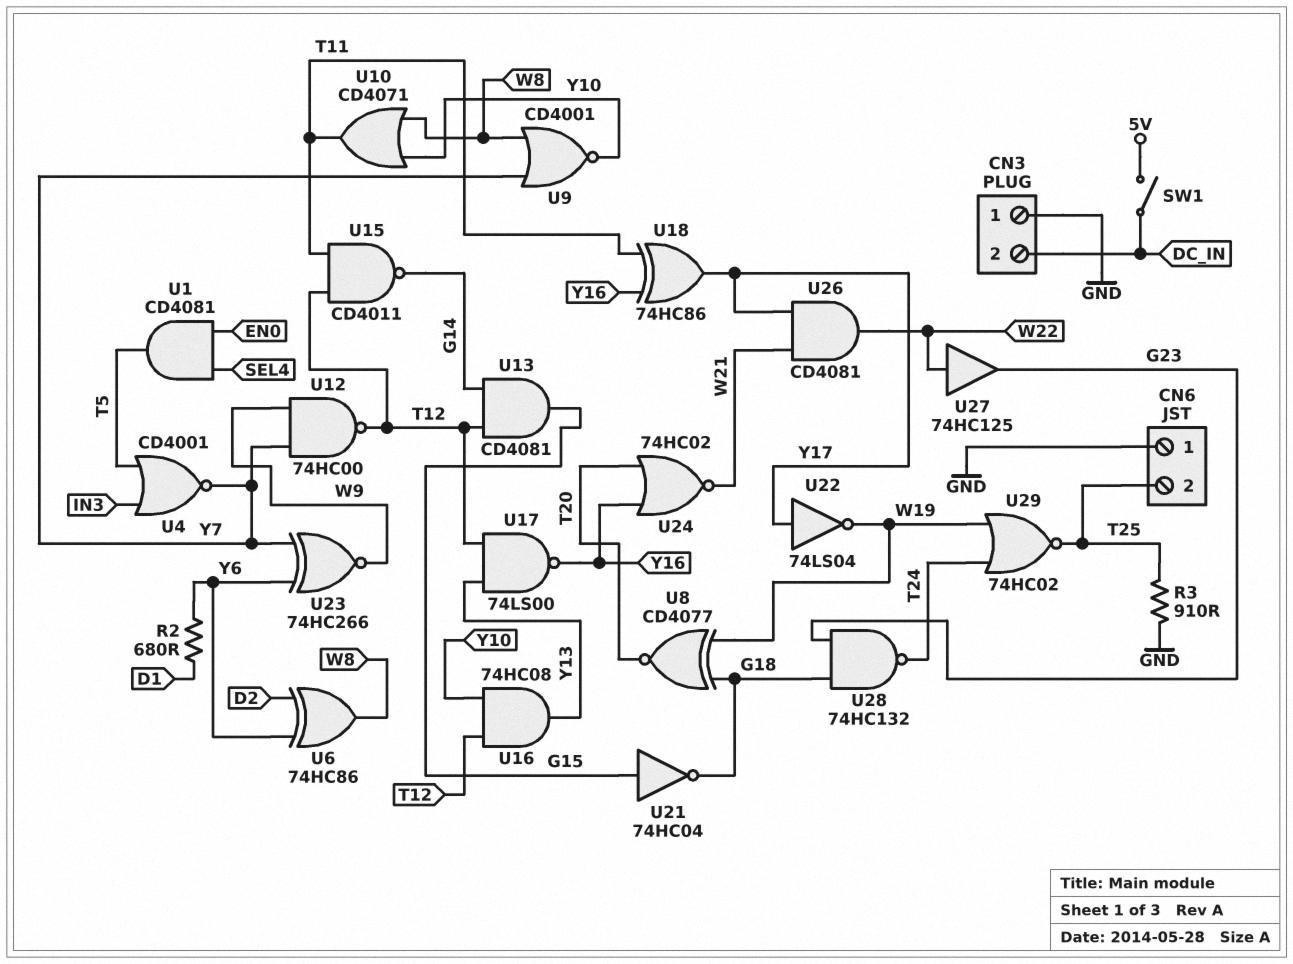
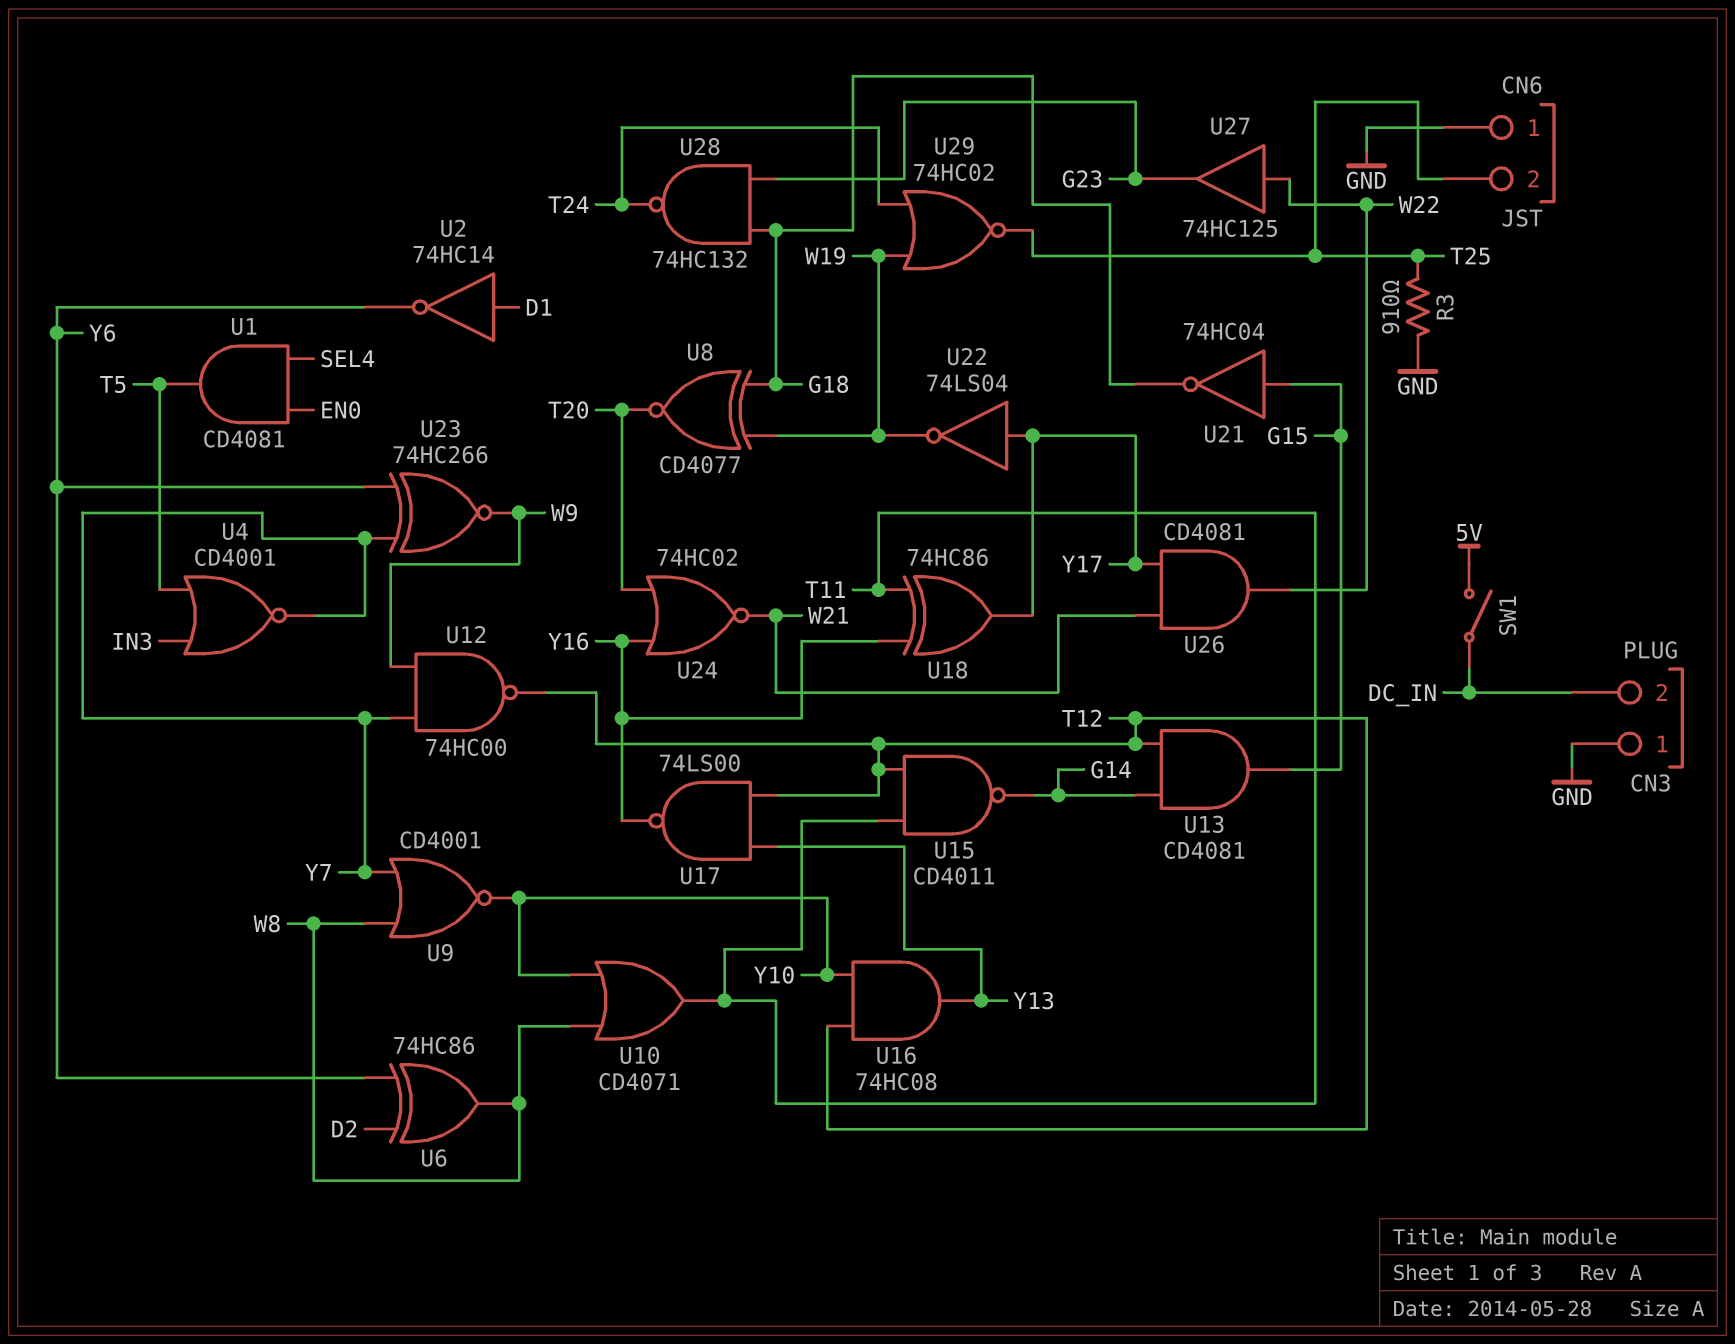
R2: 680 (D1, Y6) -> none
U2: none -> NOT 74HC14 (in D1, out Y6)

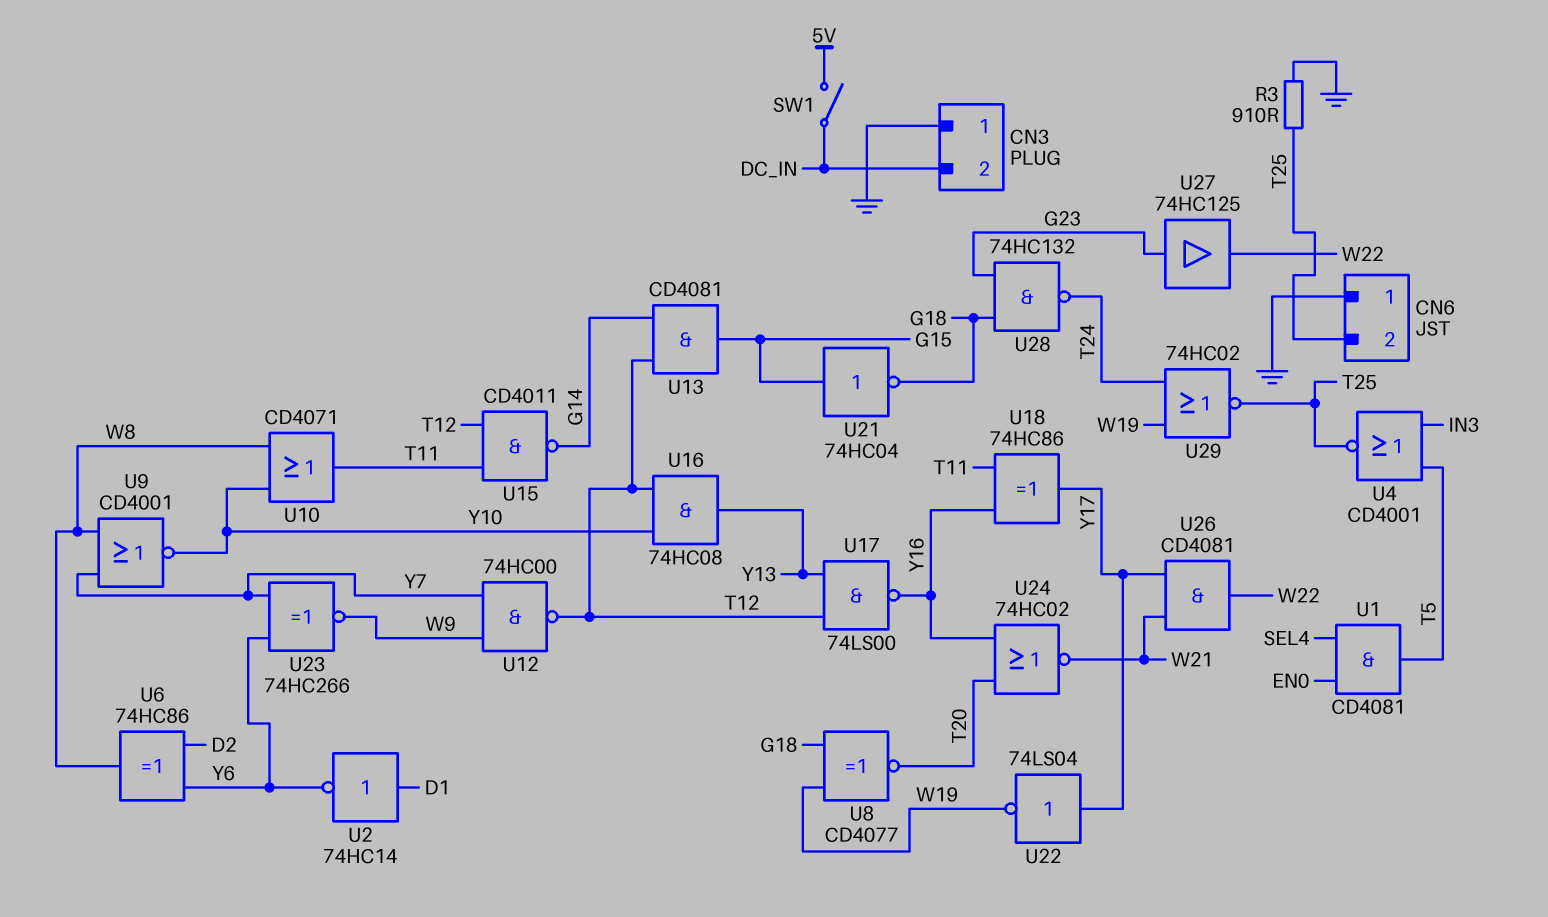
U4: NOR CD4001 (in IN3, in T5, out Y7) -> NOR CD4001 (in IN3, in T5, out T25)
U27: buffer 74HC125 (in W22, out G23) -> buffer 74HC125 (in G23, out W22)

